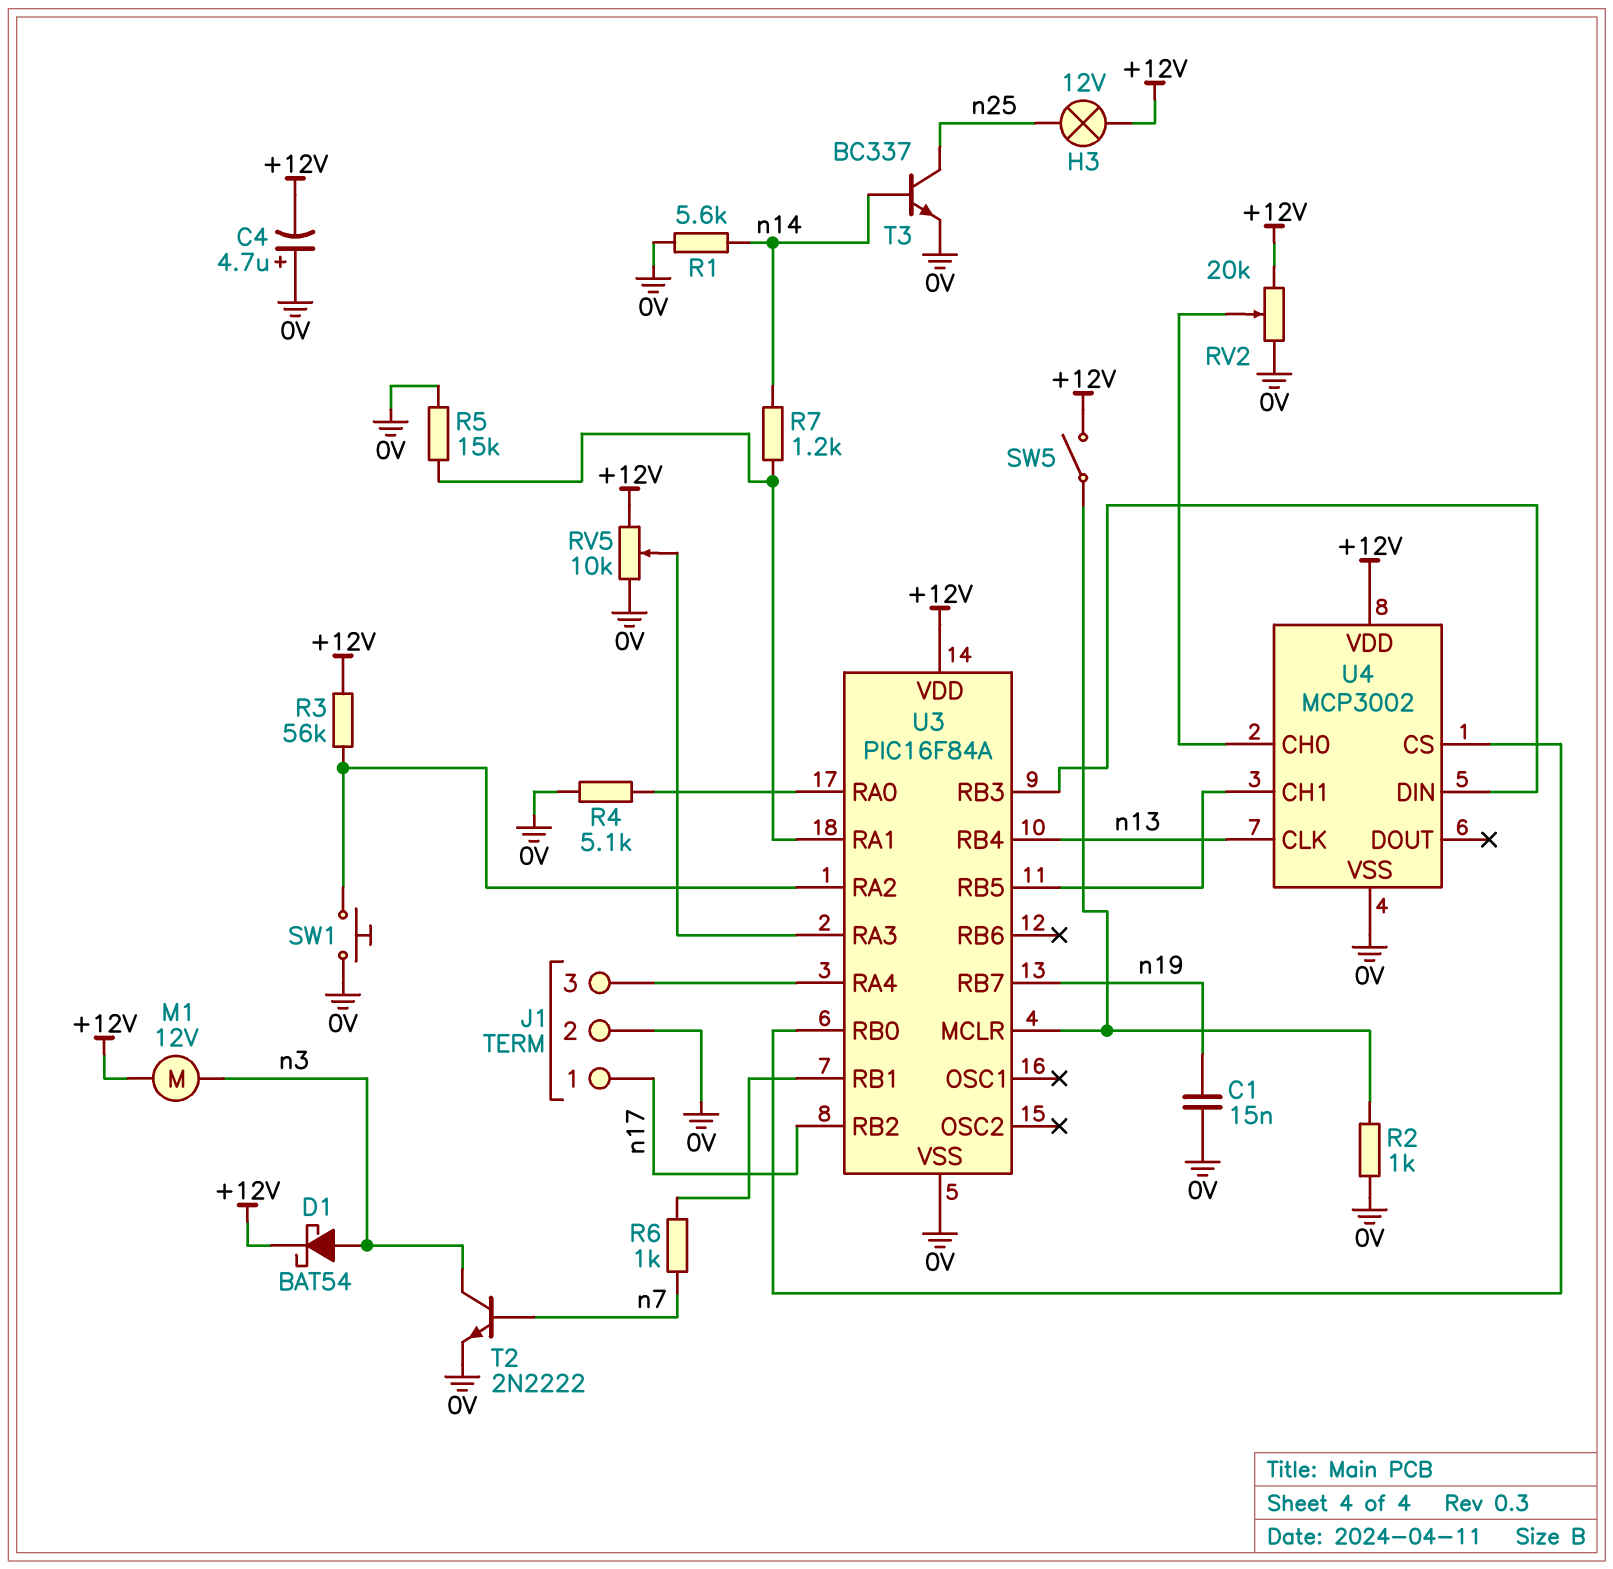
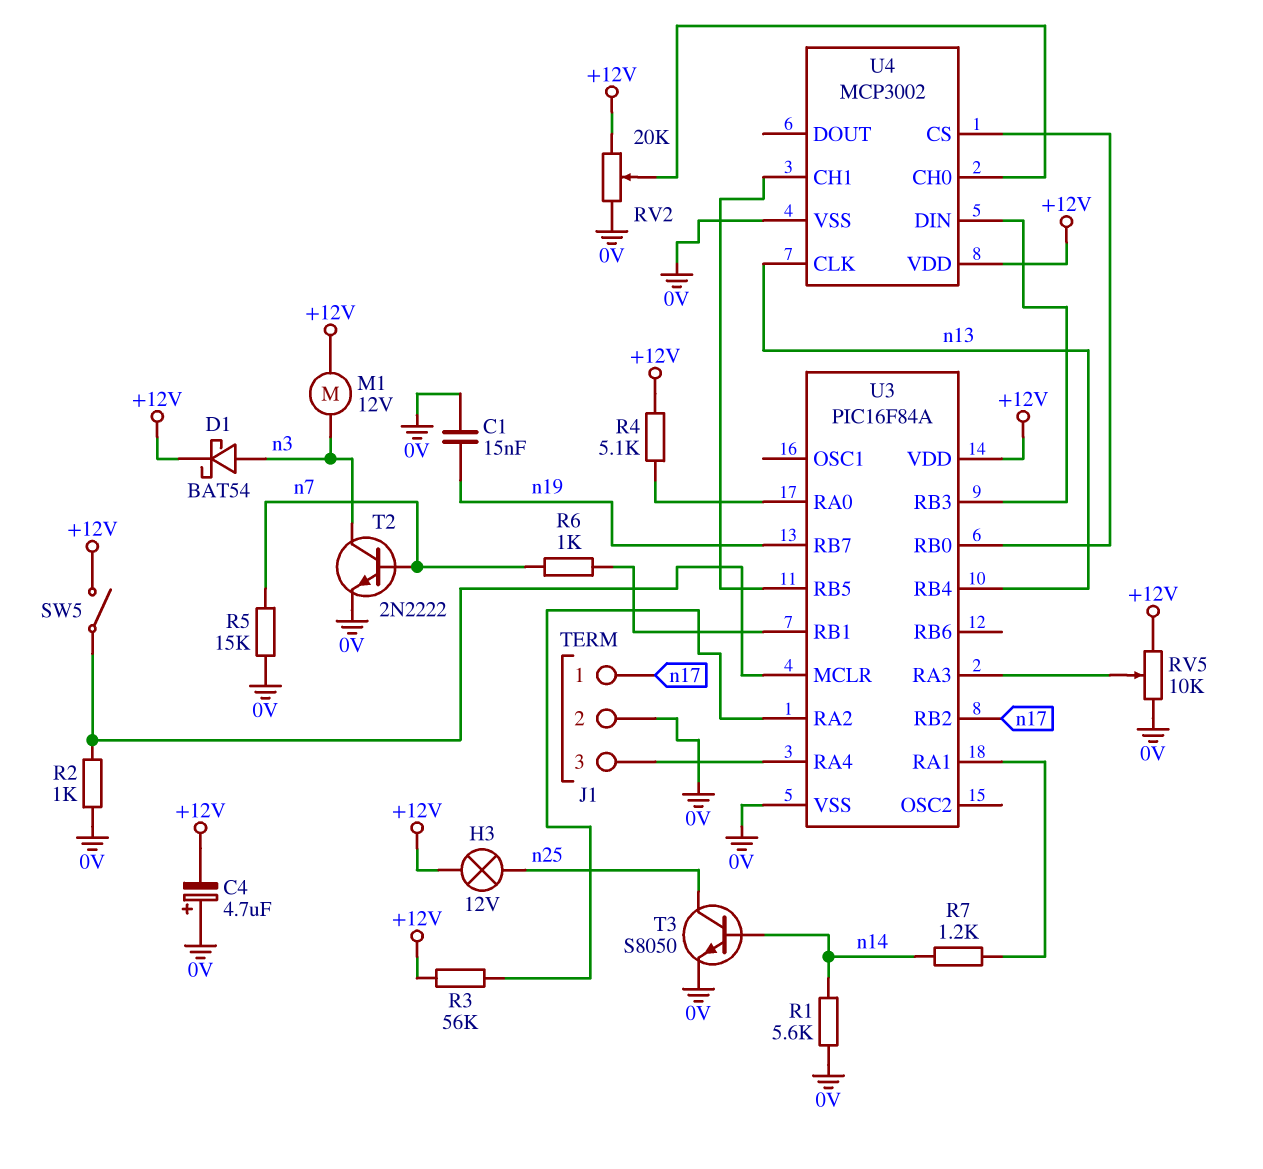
R4: 5.1k (0V, U3/RA0) -> 5.1k (+12V, U3/RA0)
R5: 15k (0V, U3/RA1) -> 15k (0V, n7)
SW1: button (0V, U3/RA2) -> none
T3: NPN BC337 (B n14, C n25, E 0V) -> NPN S8050 (B n14, C n25, E 0V)

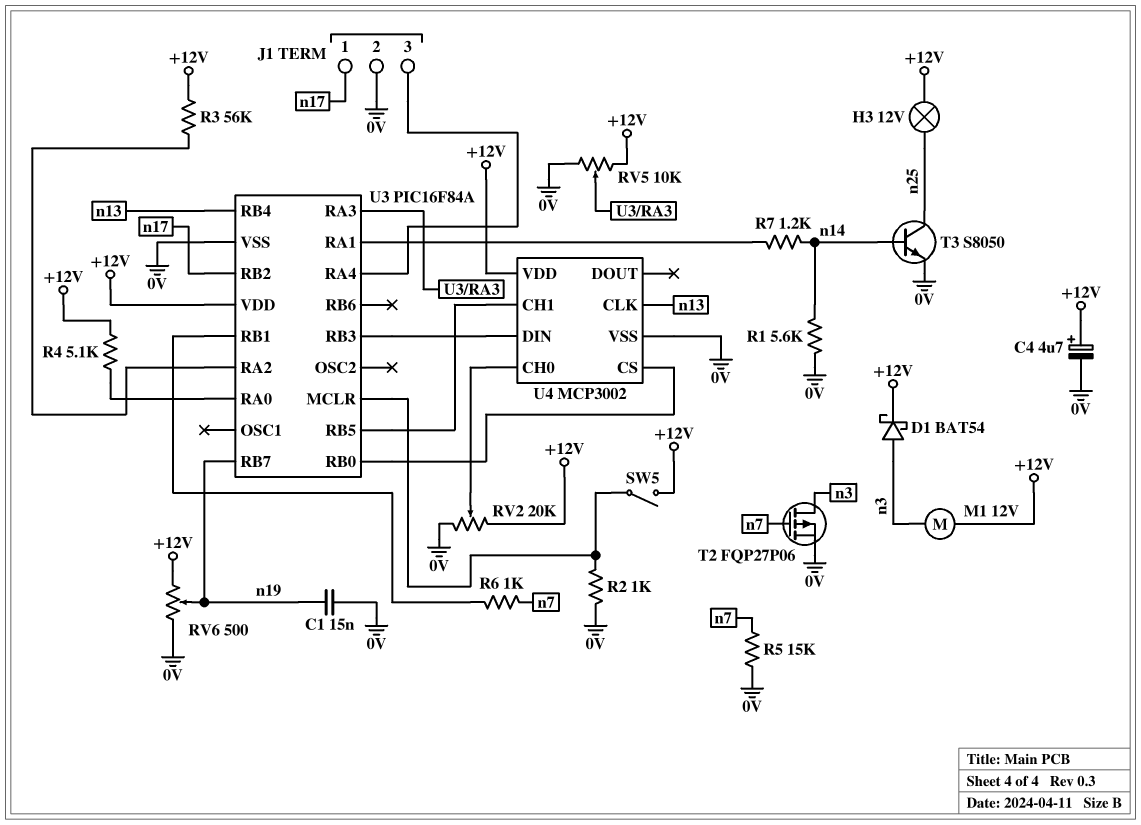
C4: 4.7uF (plus 0V, minus +12V) -> 4.7uF (plus +12V, minus 0V)
RV6: none -> 500 (+12V, 0V, wiper n19)
T2: NPN 2N2222 (B n7, C n3, E 0V) -> PMOS FQP27P06 (G n7, D n3, S 0V)

